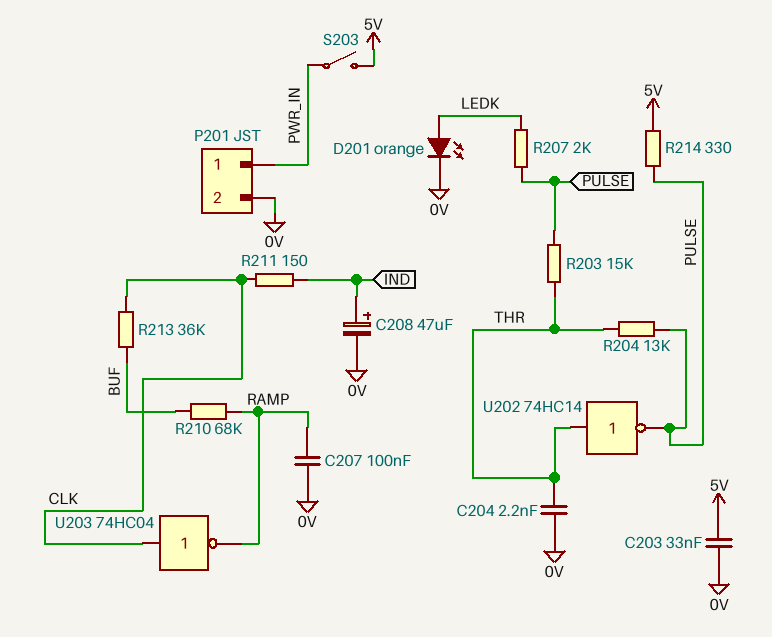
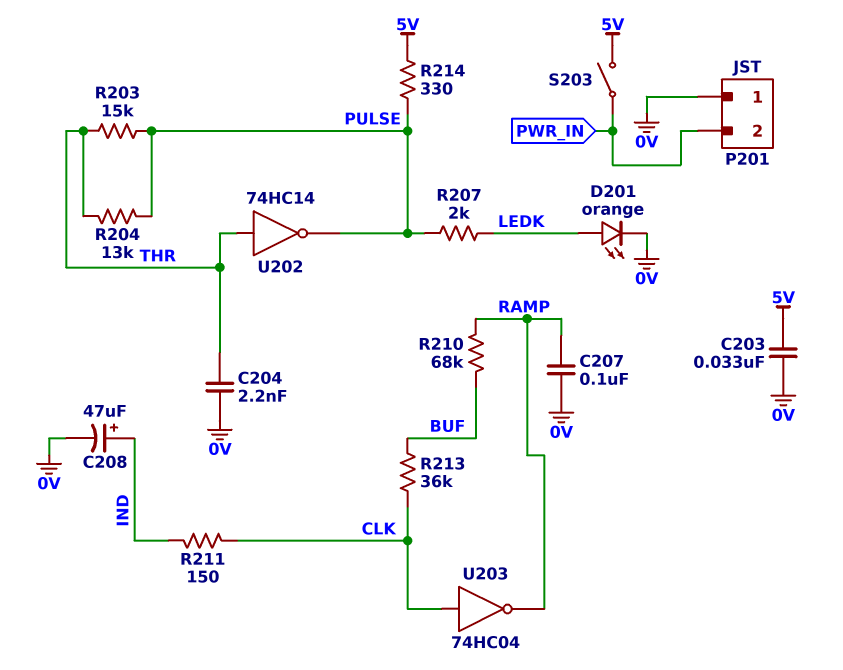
P201 pin 1: PWR_IN -> 0V
P201 pin 2: 0V -> PWR_IN

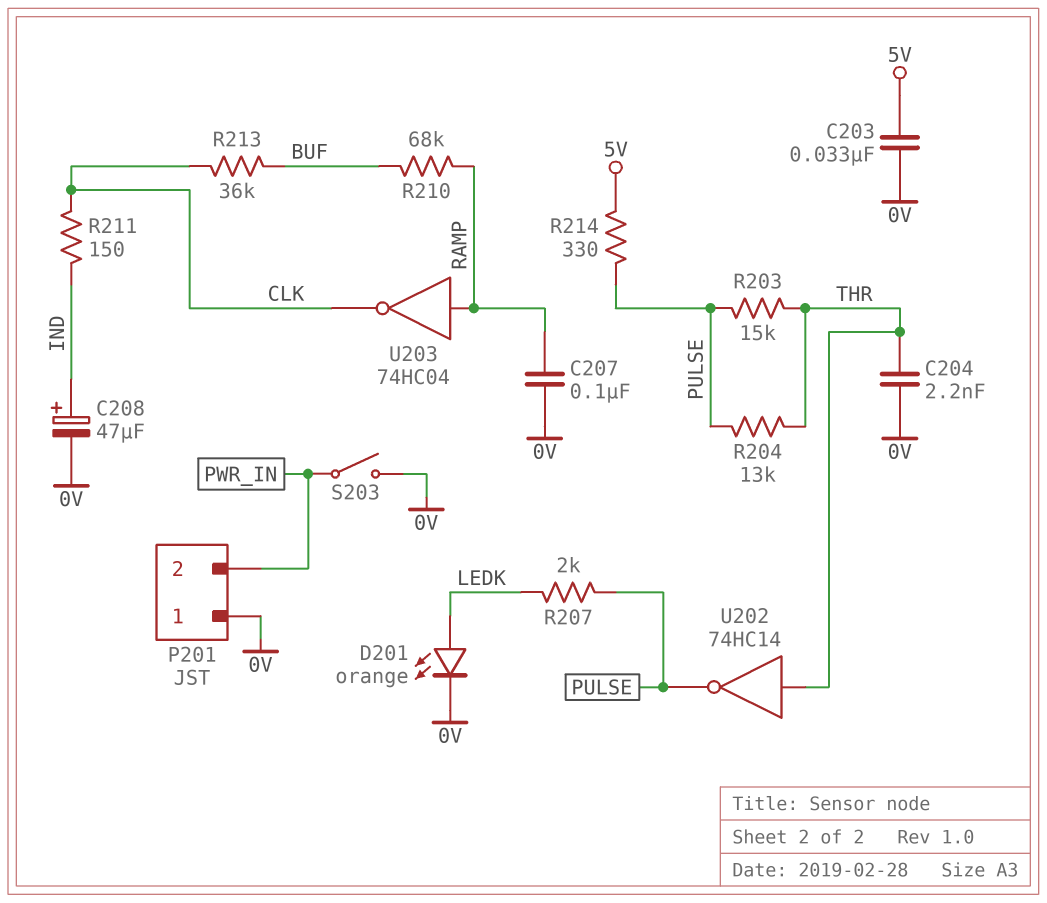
S203: switch (5V, PWR_IN) -> switch (0V, PWR_IN)
U203: NOT 74HC04 (in CLK, out RAMP) -> NOT 74HC04 (in RAMP, out CLK)

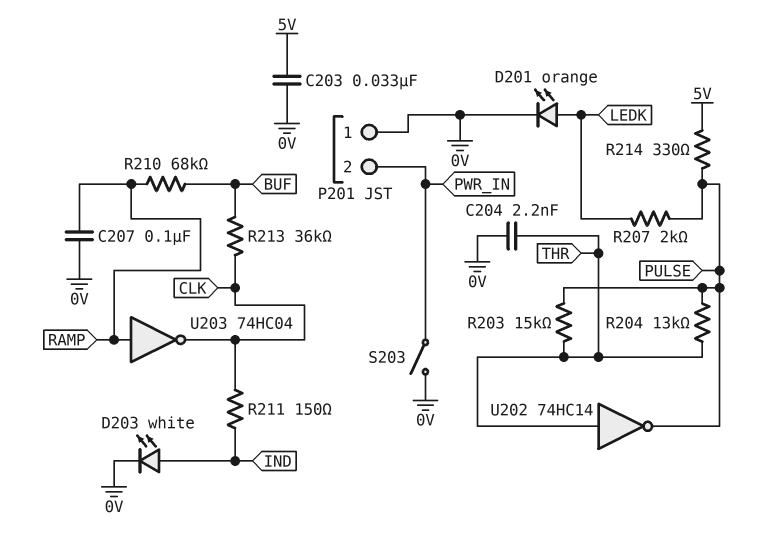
C208: 47uF (plus IND, minus 0V) -> none
D203: none -> LED white (A IND, K 0V)

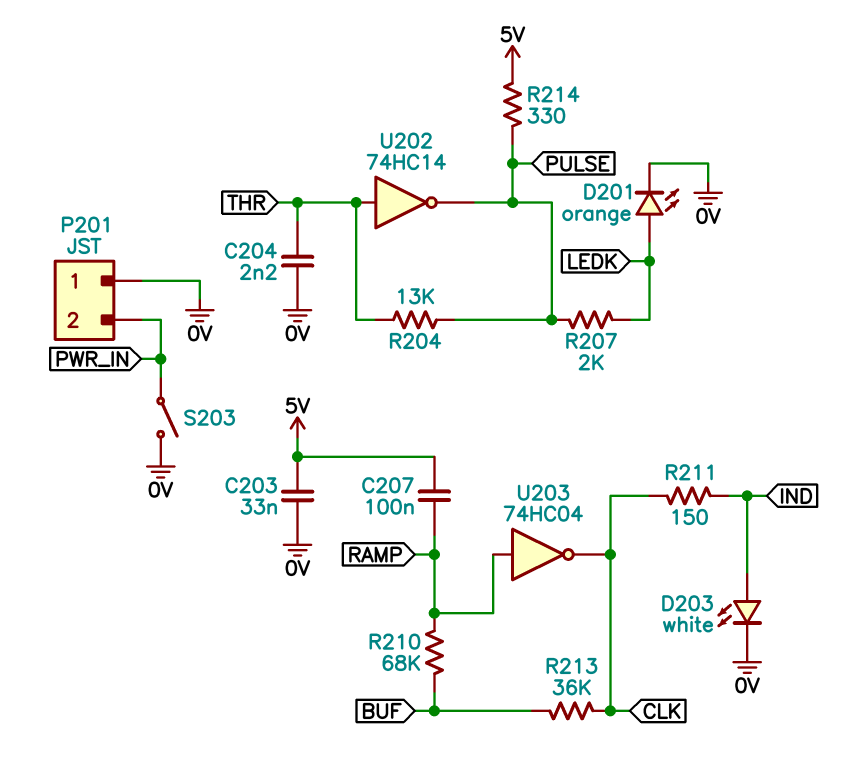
C207: 100nF (0V, RAMP) -> 100nF (5V, RAMP)
R203: 15k (PULSE, THR) -> none

